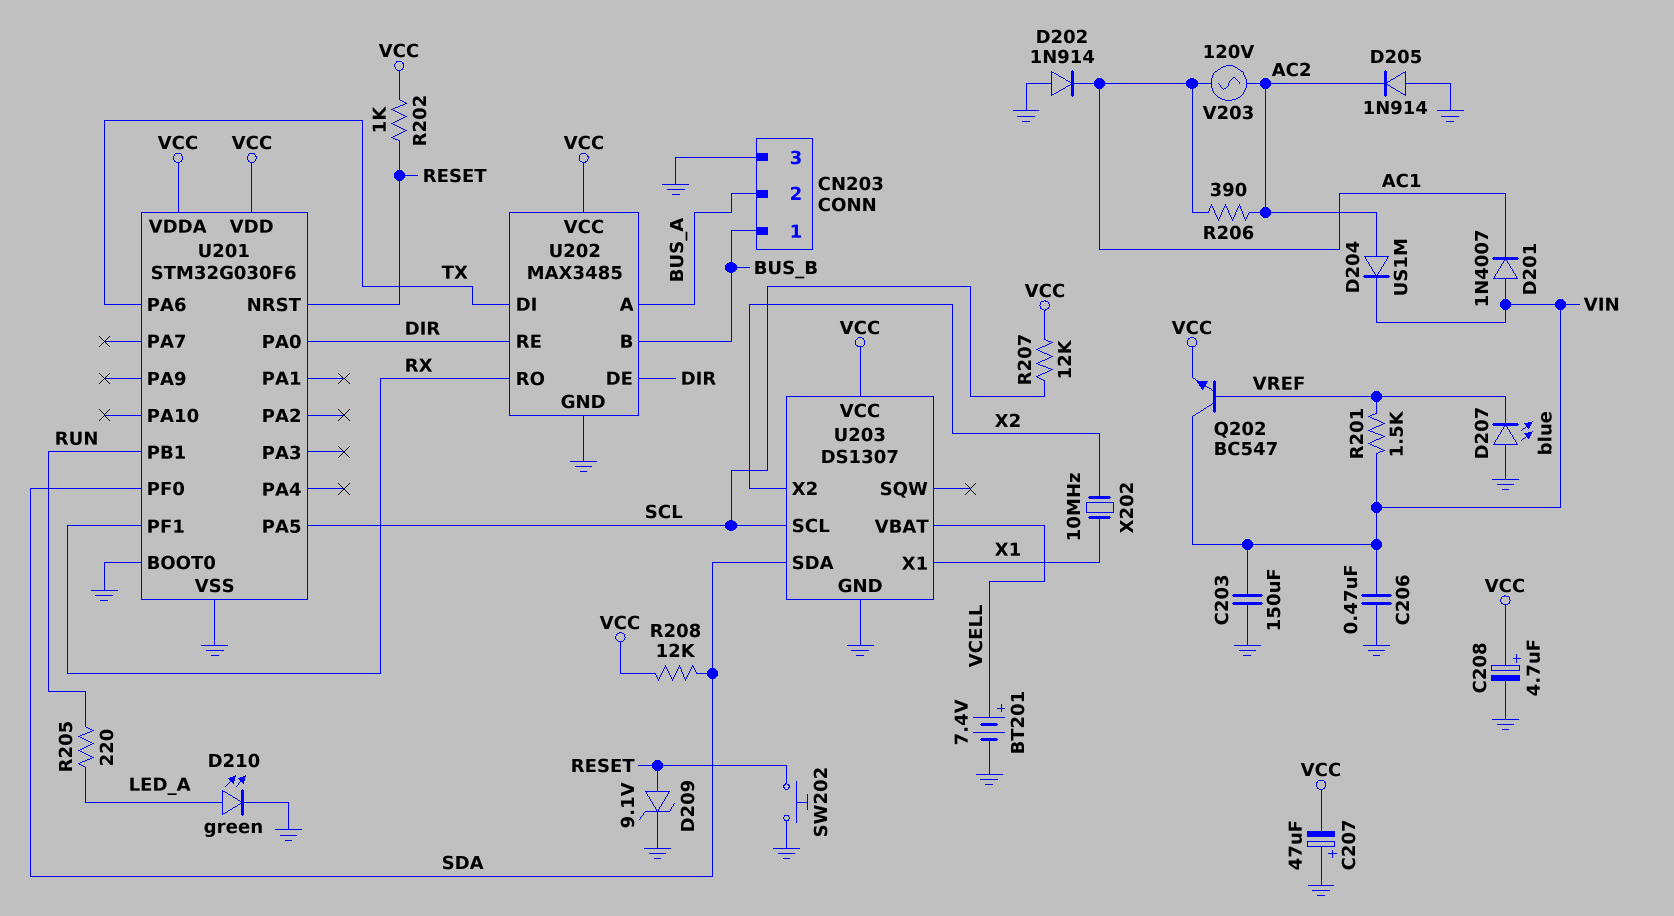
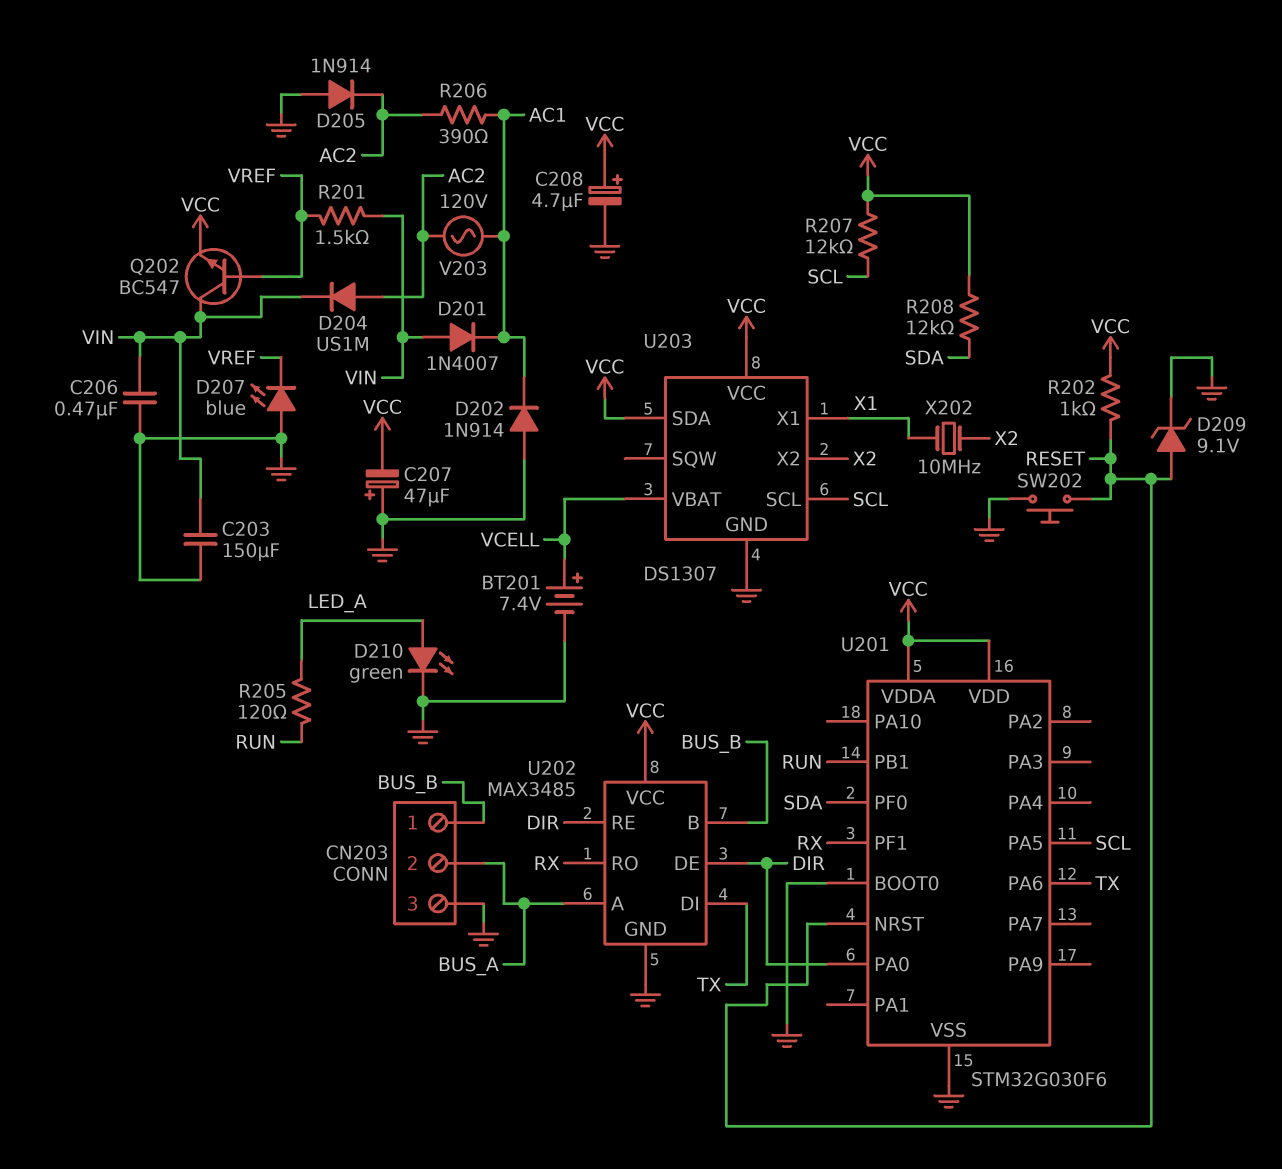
R205: 220 (LED_A, RUN) -> 120 (LED_A, RUN)
U203 pin SDA: SDA -> VCC

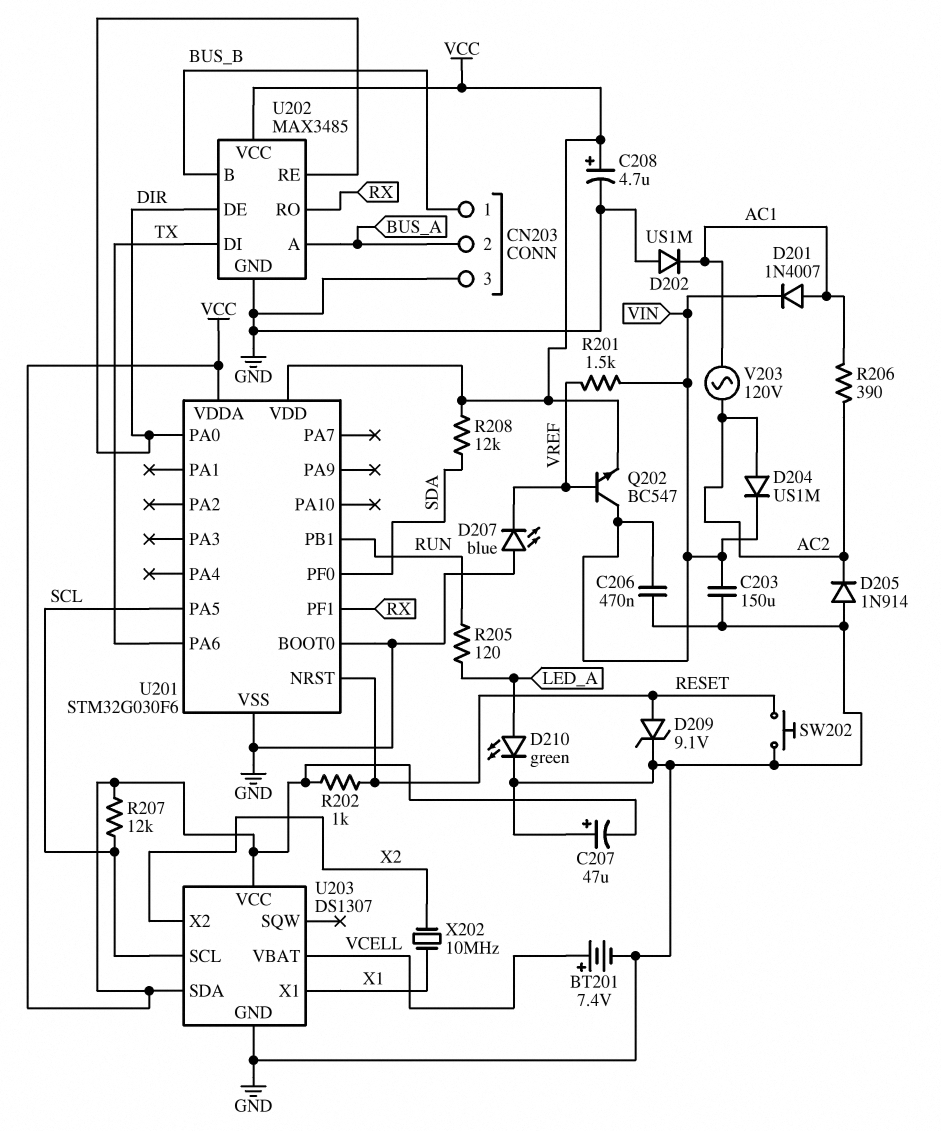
D201: diode 1N4007 (A VIN, K AC1) -> diode 1N4007 (A AC1, K VIN)
D202: diode 1N914 (A GND, K AC1) -> diode US1M (A GND, K AC1)

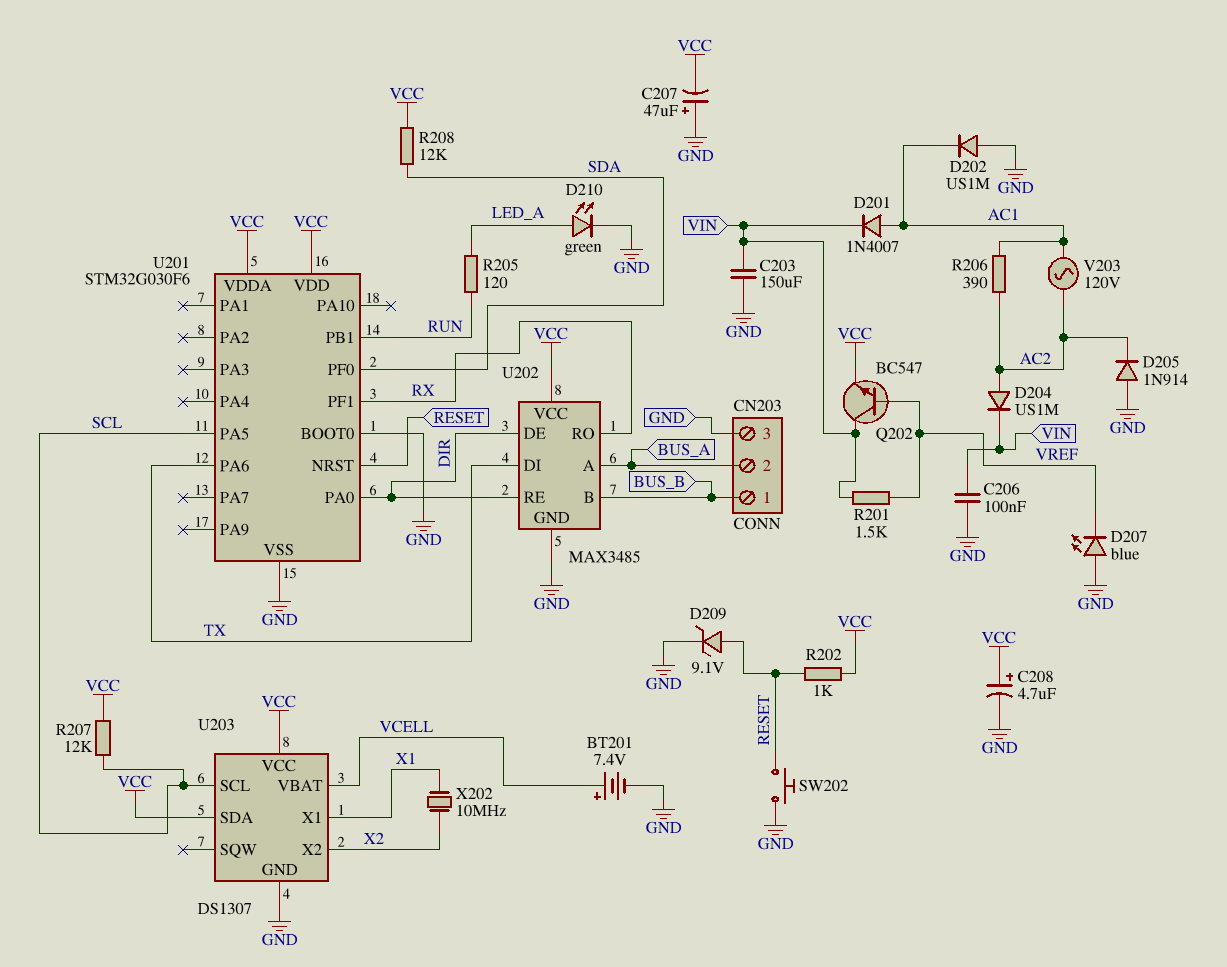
C206: 470nF (GND, VIN) -> 100nF (GND, VIN)

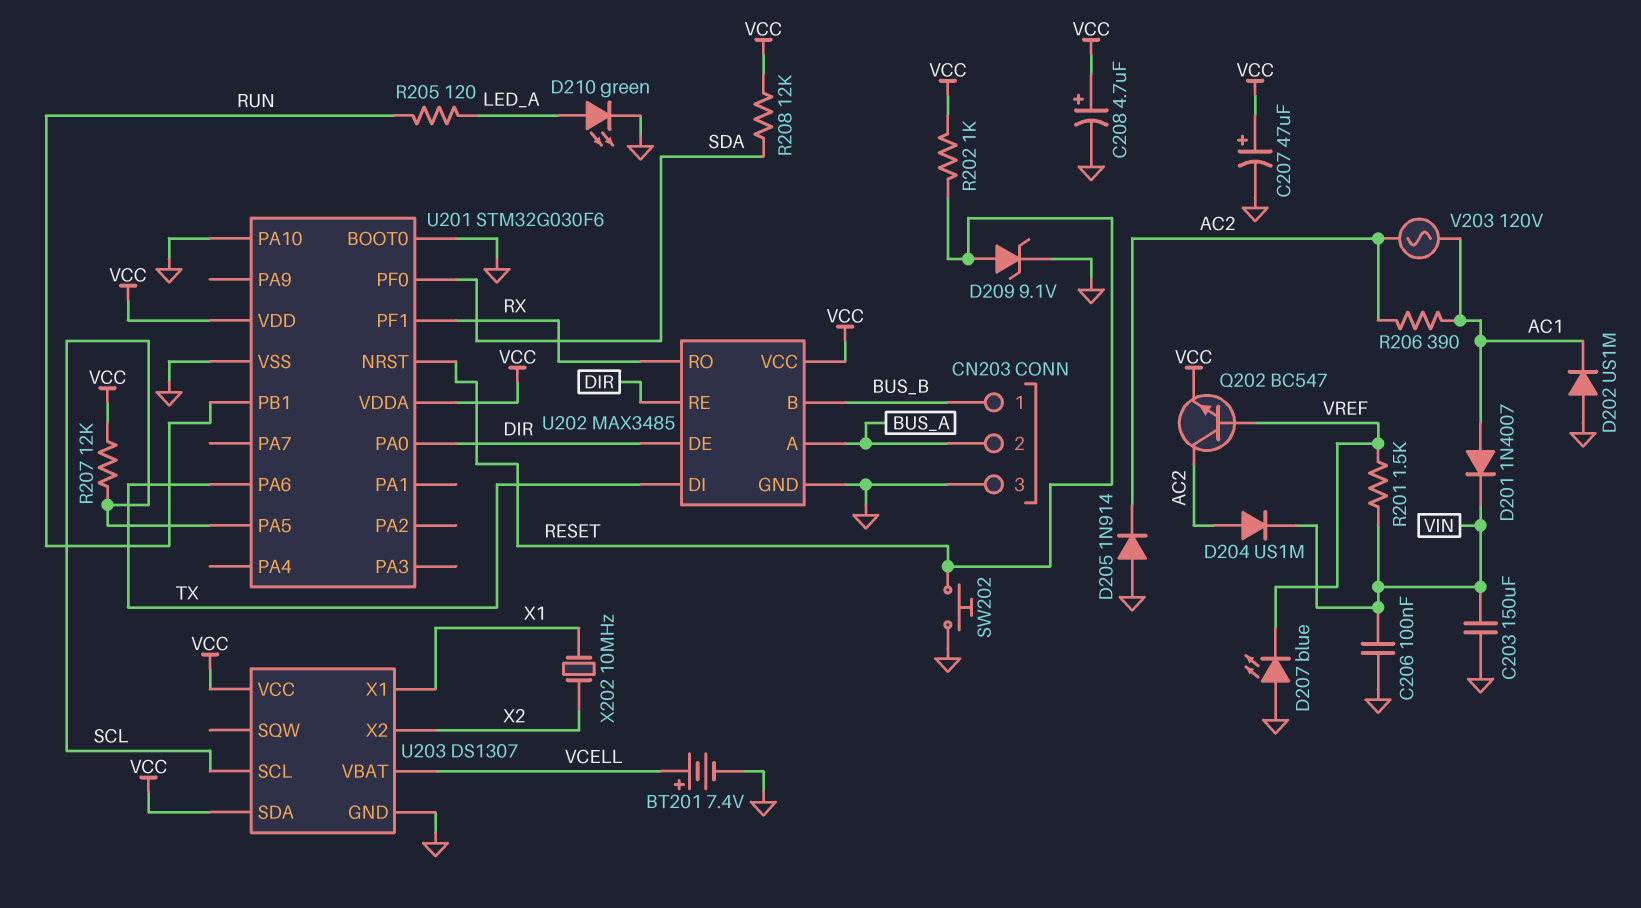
C207: 47uF (plus GND, minus VCC) -> 47uF (plus VCC, minus GND)
Q202: NPN BC547 (B VREF, C VIN, E VCC) -> NPN BC547 (B VREF, C AC2, E VCC)
U201 pin PA10: none -> GND

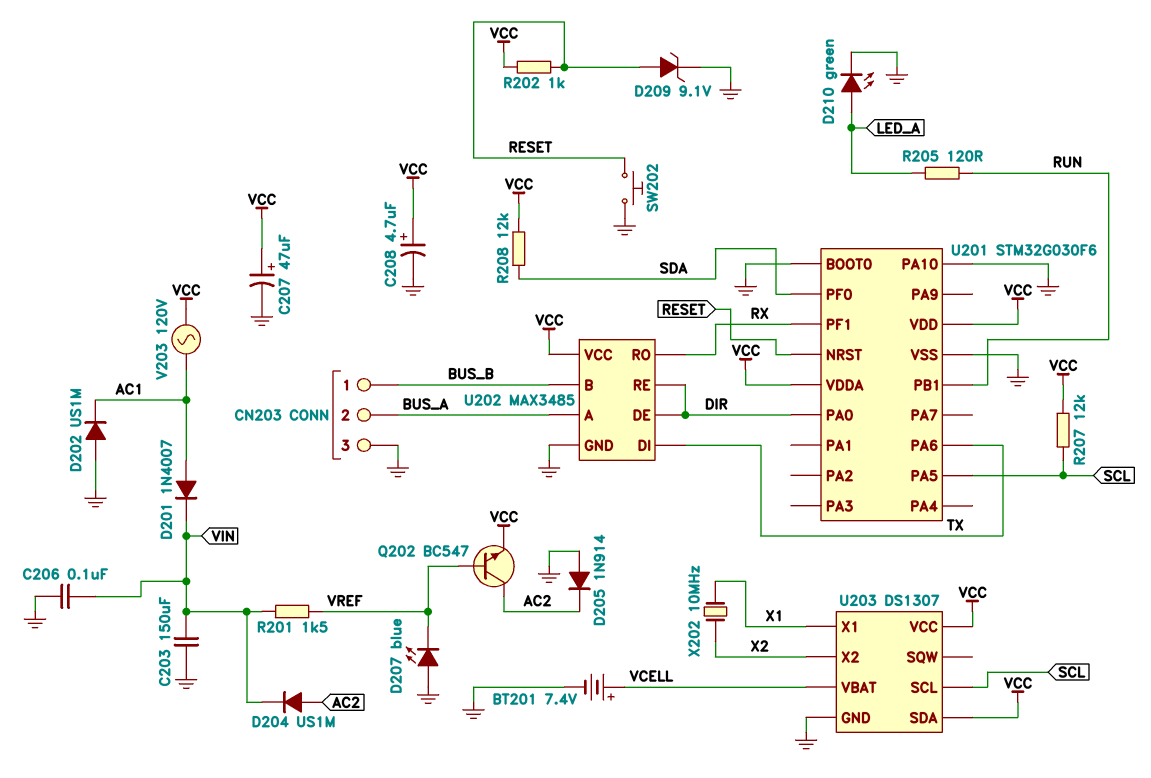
R206: 390 (AC1, AC2) -> none
V203: AC 120V (AC1, AC2) -> AC 120V (AC1, VCC)

